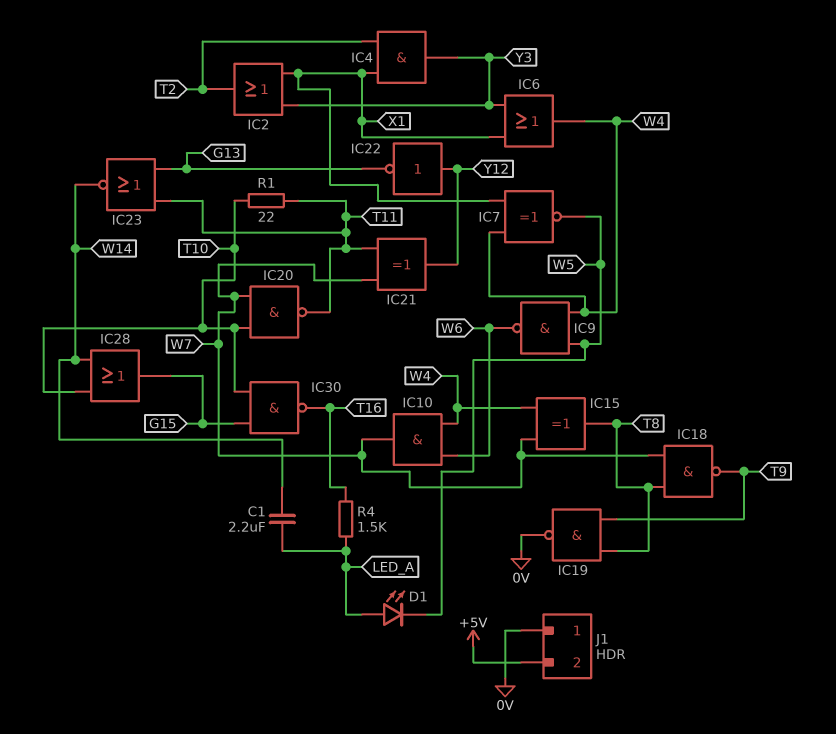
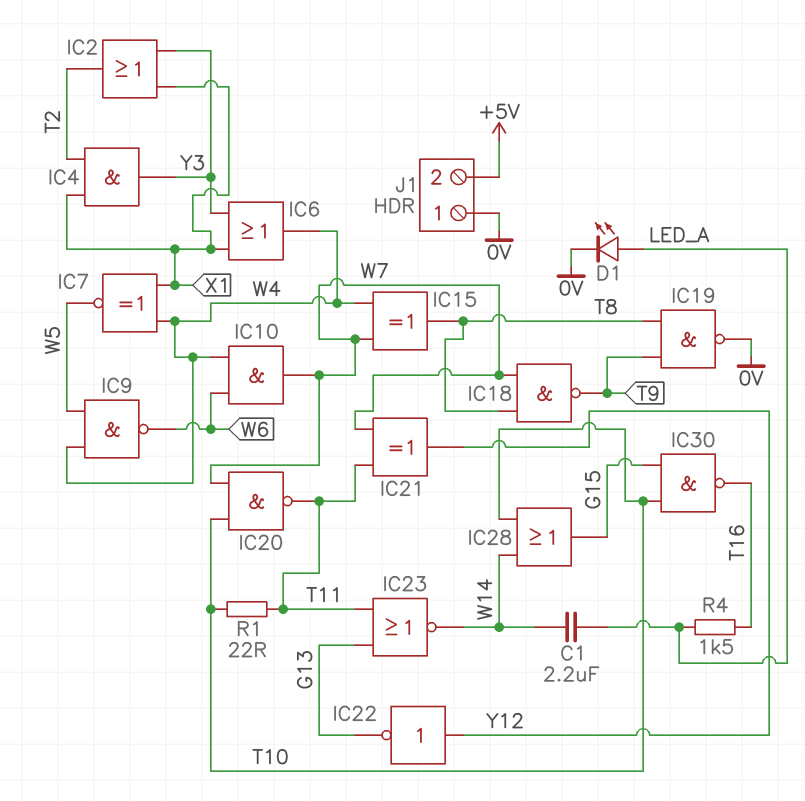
D1: LED (A LED_A, K W5) -> LED (A LED_A, K 0V)

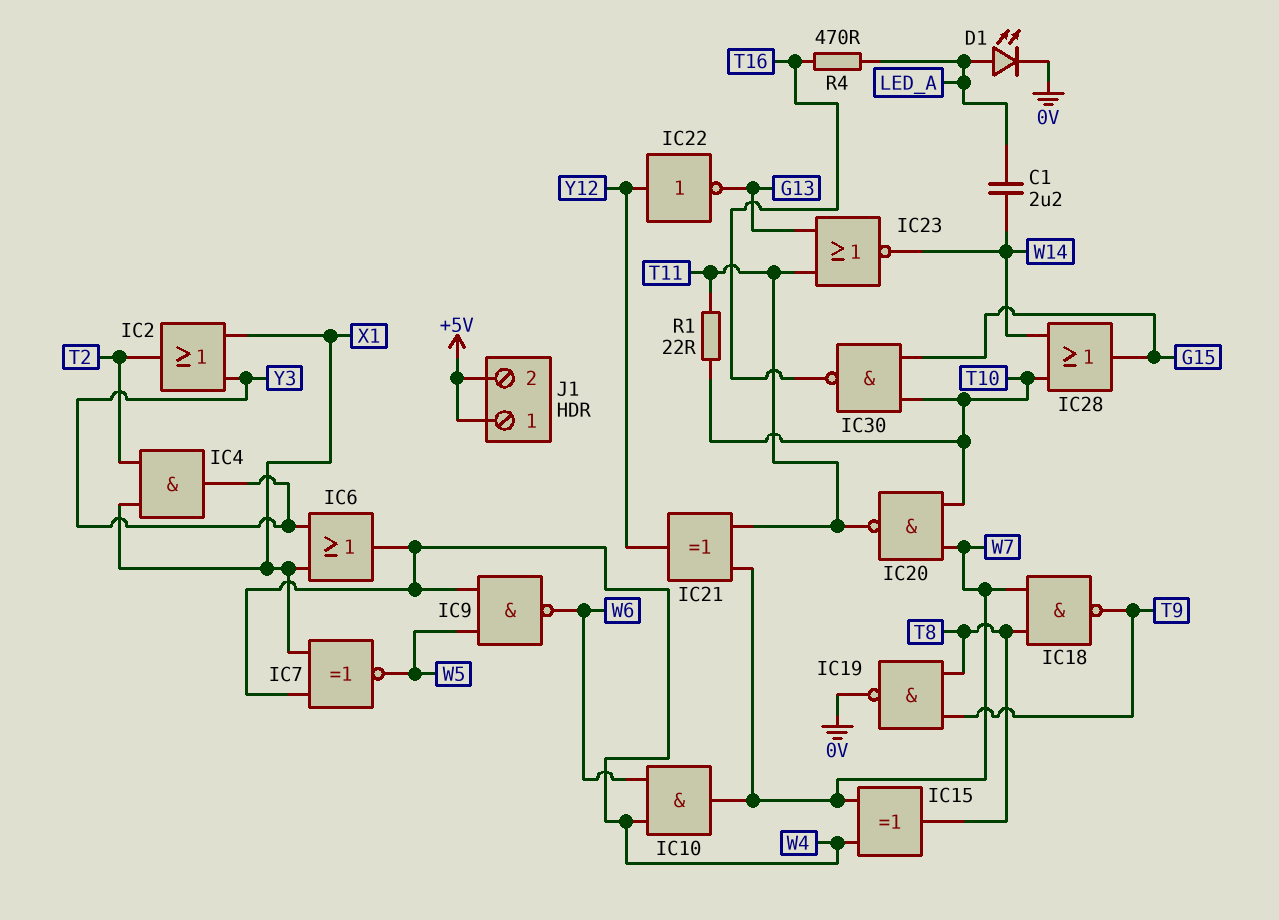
J1 pin 1: 0V -> +5V
R4: 1.5k (LED_A, T16) -> 470 (LED_A, T16)

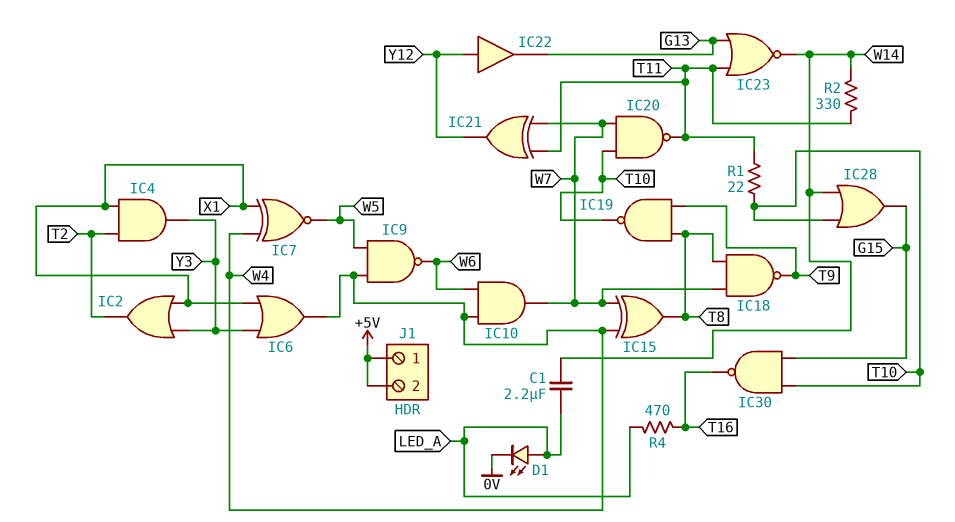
IC19: NAND (in T8, in T9, out 0V) -> NAND (in T8, in T9, out T10)
IC22: NOT (in Y12, out G13) -> buffer (in Y12, out G13)
R2: none -> 330 (T11, W14)

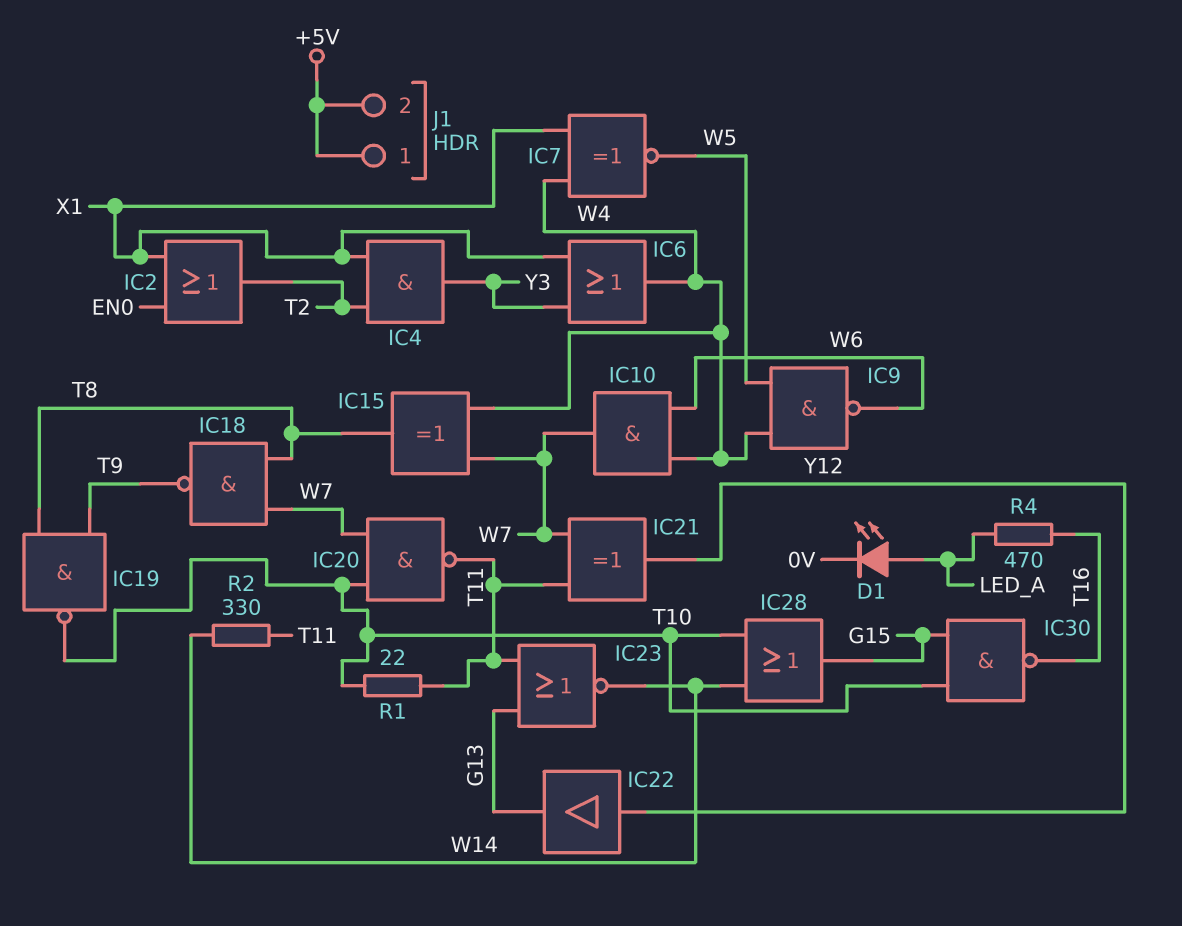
C1: 2.2uF (LED_A, W14) -> none
IC2: OR (in X1, in Y3, out T2) -> OR (in EN0, in X1, out T2)

